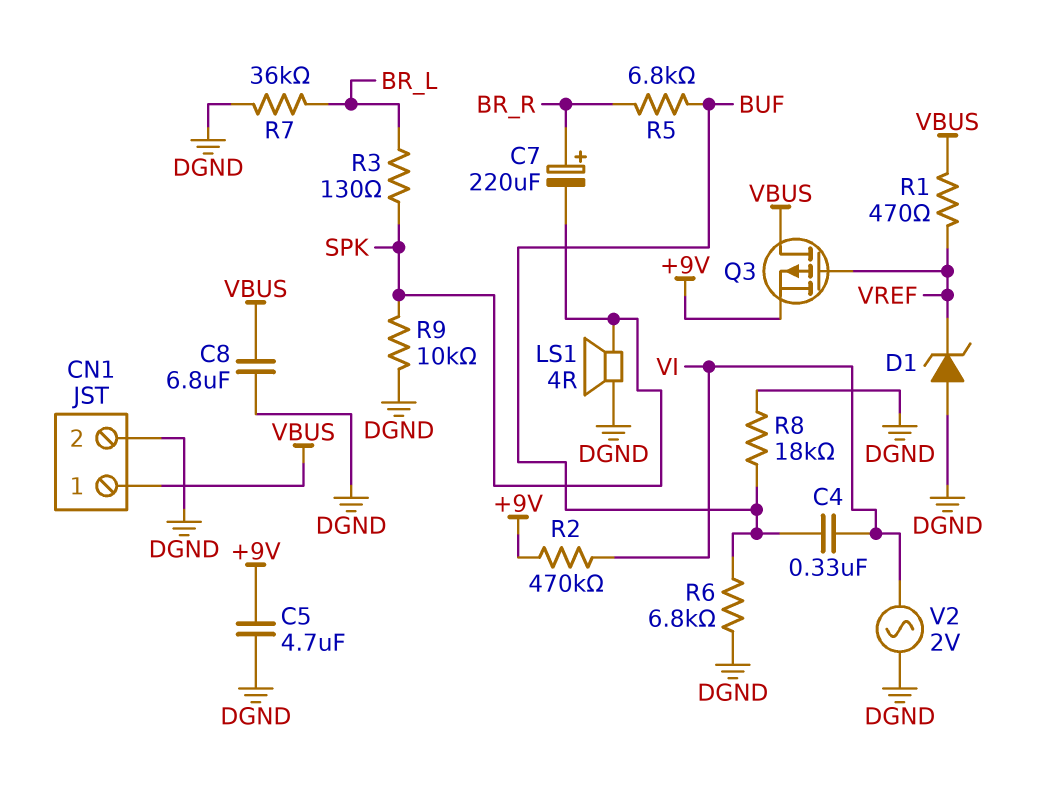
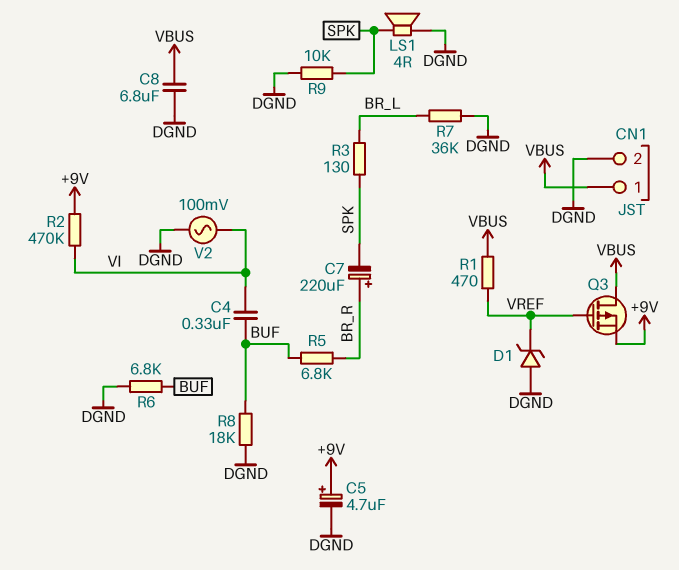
C5: 4.7uF (+9V, DGND) -> 4.7uF (plus +9V, minus DGND)
V2: AC 2V (DGND, VI) -> AC 100mV (DGND, VI)

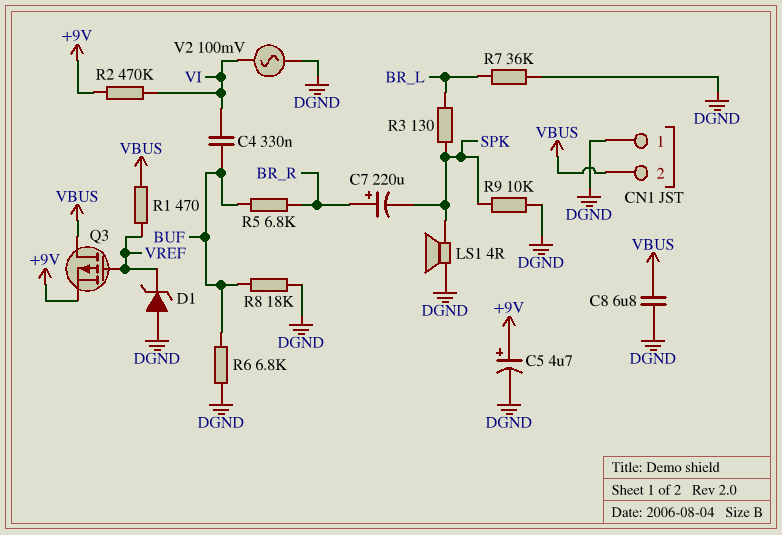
CN1 pin 1: VBUS -> DGND
CN1 pin 2: DGND -> VBUS

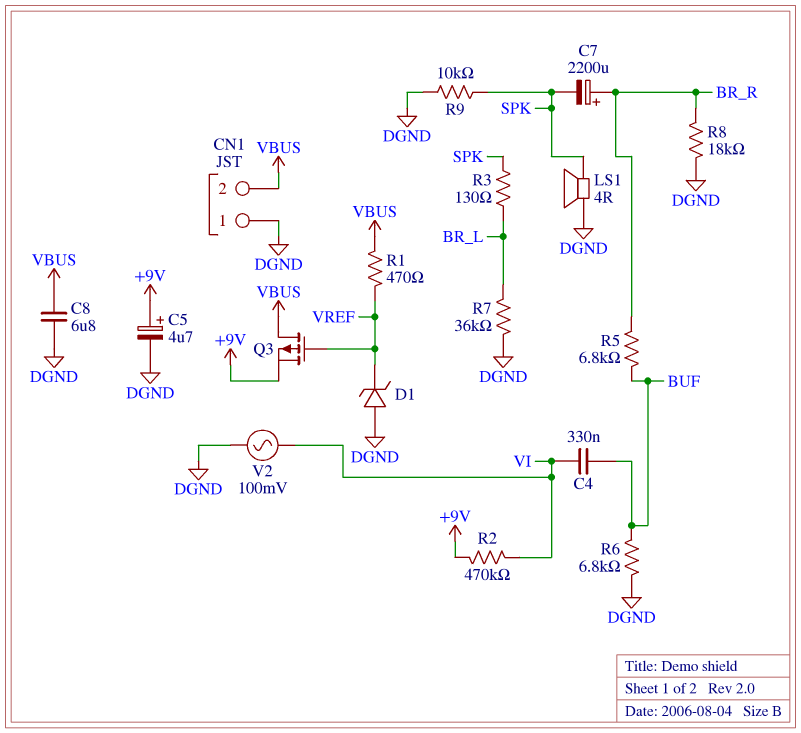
C7: 220uF (plus BR_R, minus SPK) -> 2200uF (plus BR_R, minus SPK)
R8: 18k (BUF, DGND) -> 18k (BR_R, DGND)

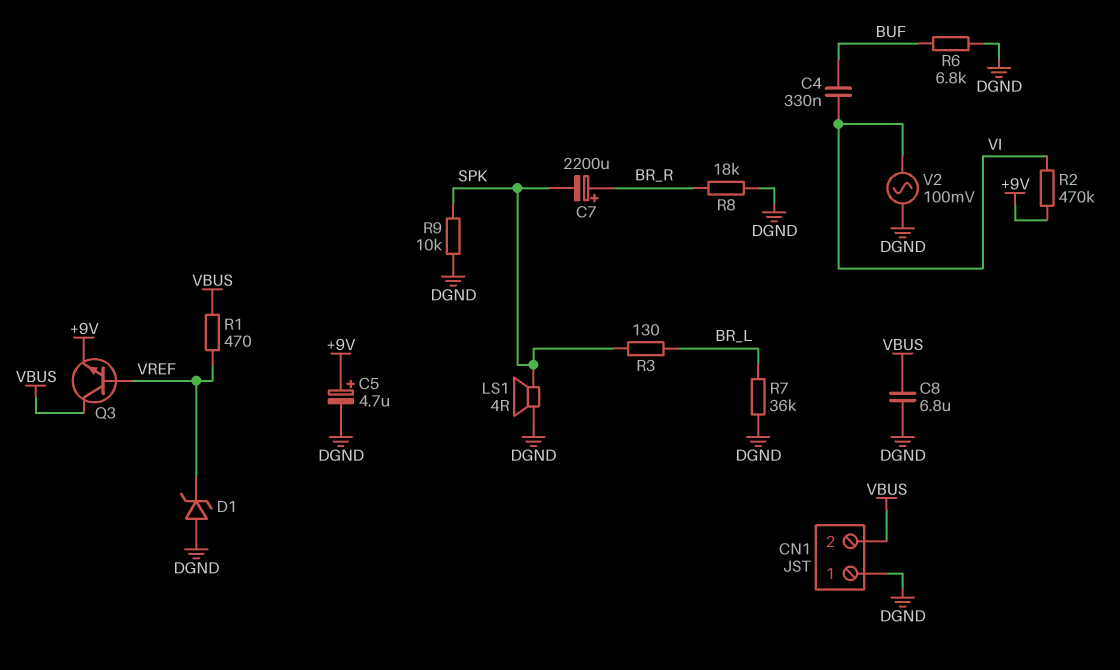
Q3: PMOS (G VREF, D VBUS, S +9V) -> NPN (B VREF, C VBUS, E +9V)
R5: 6.8k (BR_R, BUF) -> none

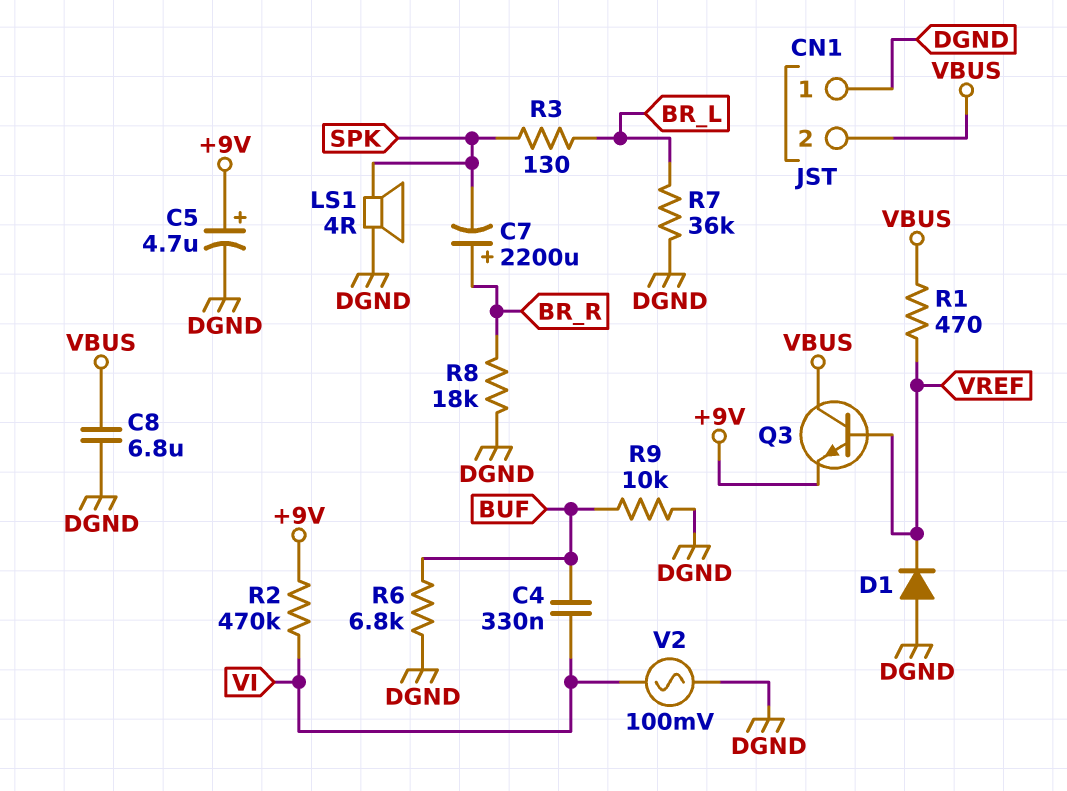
D1: zener (A DGND, K VREF) -> diode (A DGND, K VREF)
R9: 10k (DGND, SPK) -> 10k (BUF, DGND)

